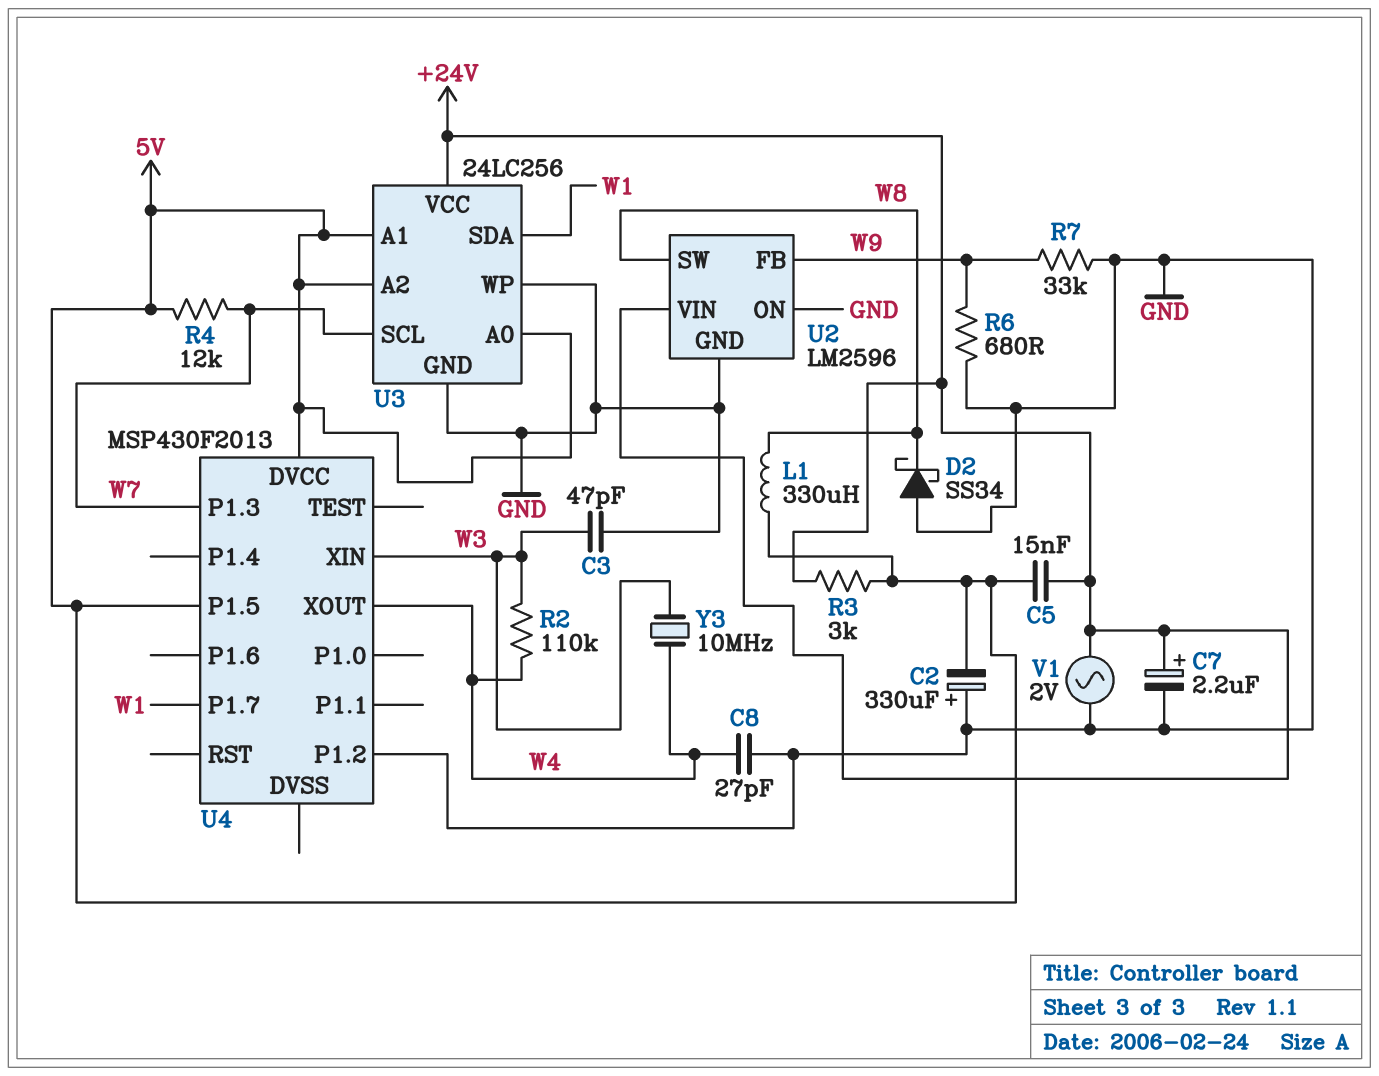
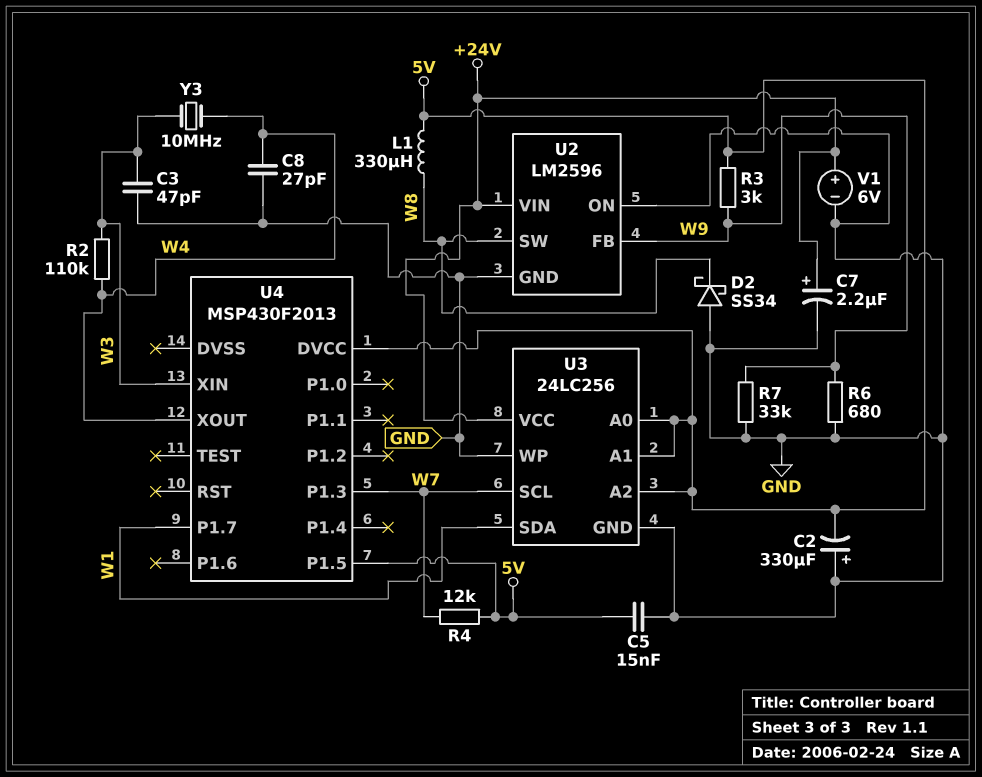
C5: 15nF (+24V, 5V) -> 15nF (5V, GND)
R3: 3k (+24V, 5V) -> 3k (5V, W9)
U4 pin P1.2: GND -> none
V1: AC 2V (+24V, GND) -> 6V (plus +24V, minus GND)

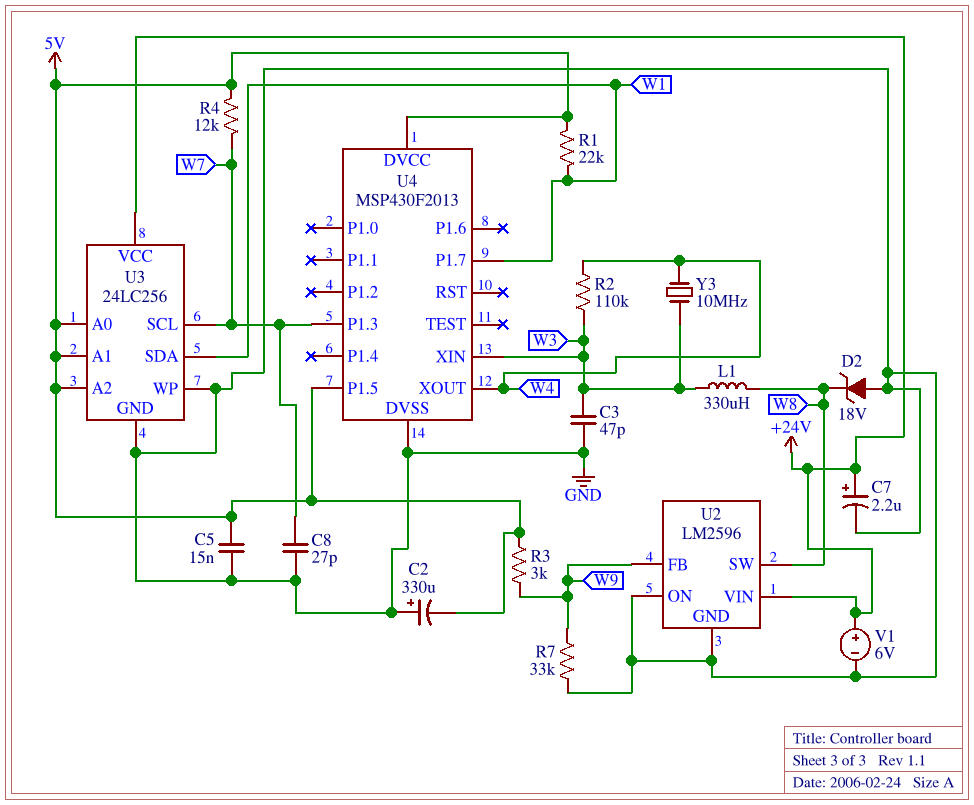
C8: 27pF (GND, W4) -> 27pF (GND, W7)
D2: schottky SS34 (A GND, K W8) -> zener 18V (A GND, K W8)
L1: 330uH (5V, W8) -> 330uH (W3, W8)
R1: none -> 22k (5V, W1)
R6: 680 (GND, W9) -> none
U4 pin DVSS: none -> GND

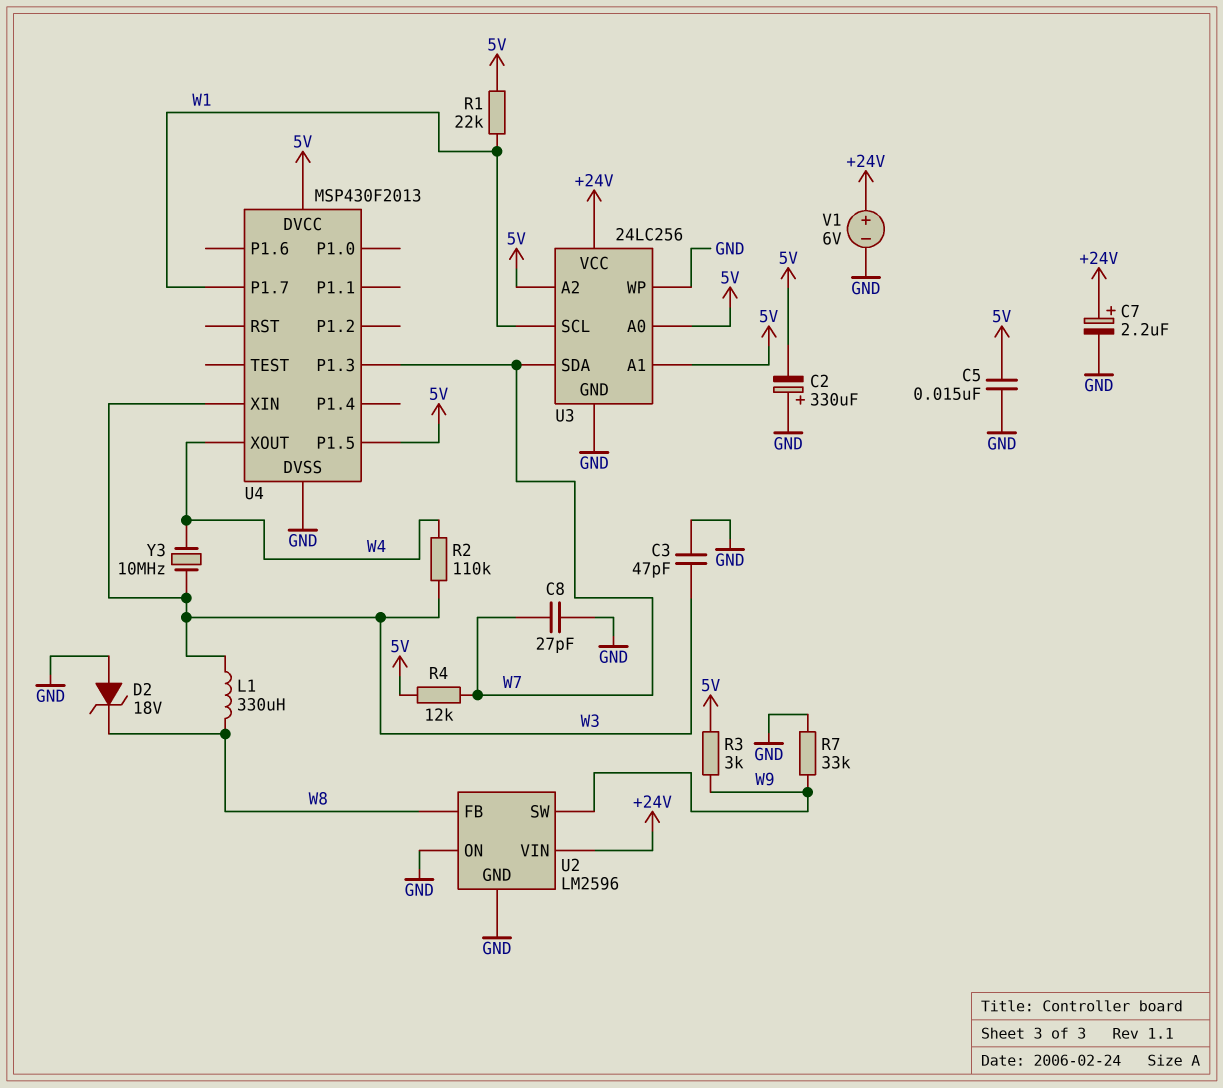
U2 pin FB: W9 -> W8
U2 pin SW: W8 -> W9
U3 pin SCL: W7 -> W1
U3 pin SDA: W1 -> W7

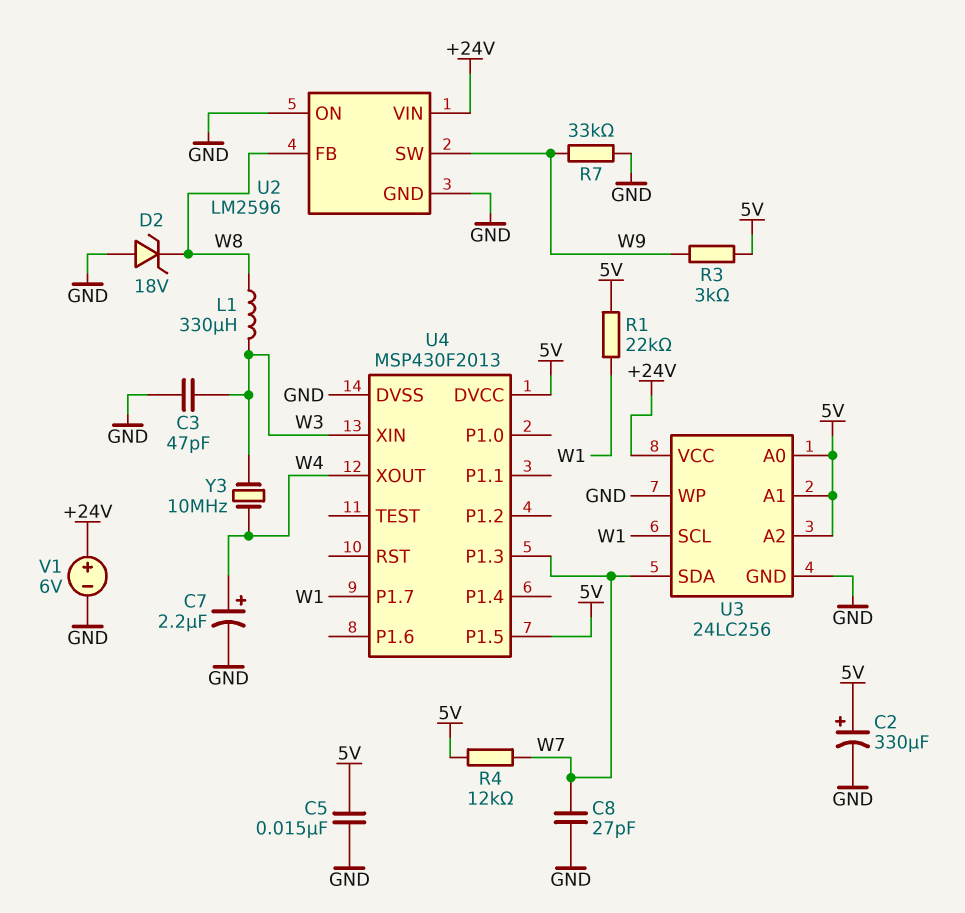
C2: 330uF (plus GND, minus 5V) -> 330uF (plus 5V, minus GND)
C7: 2.2uF (plus +24V, minus GND) -> 2.2uF (plus W4, minus GND)
R2: 110k (W3, W4) -> none

